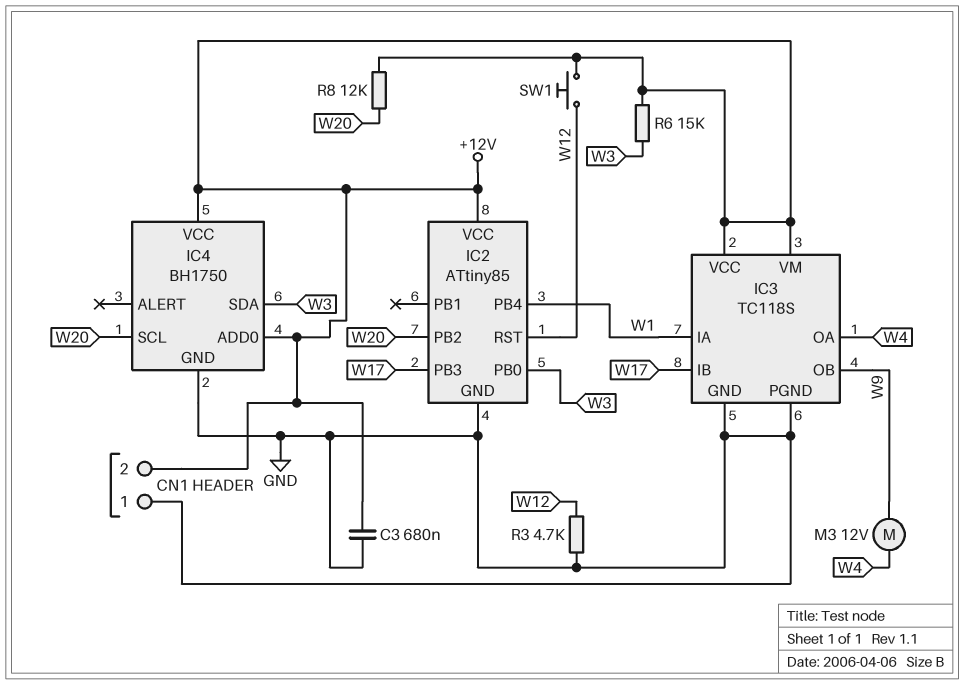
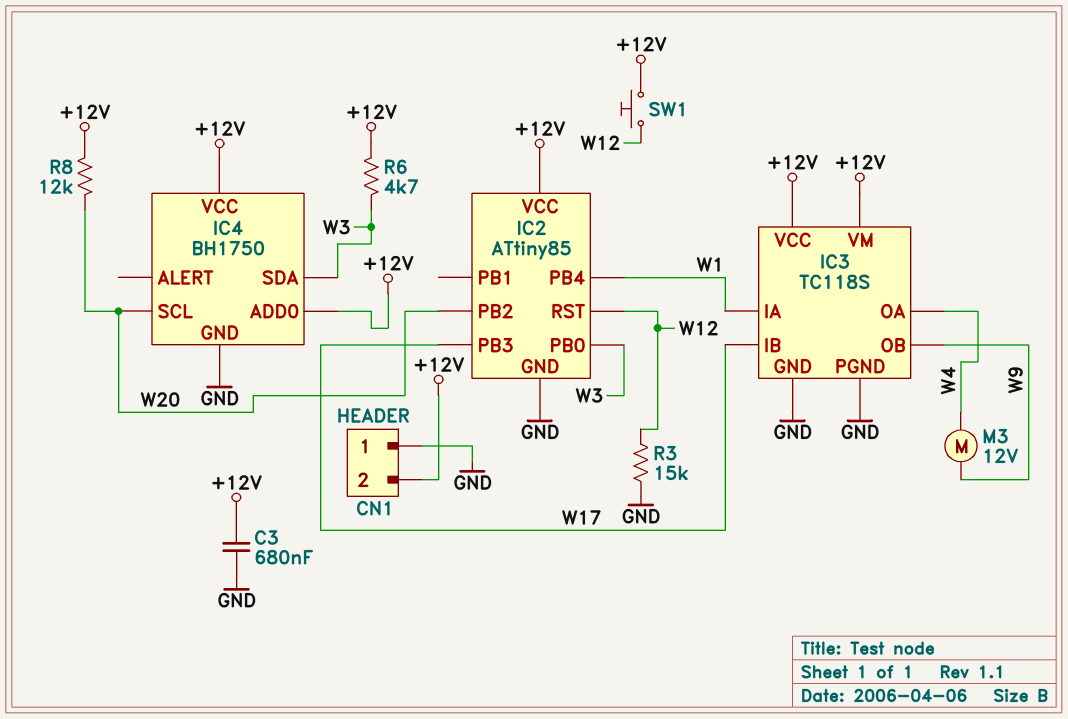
R3: 4.7k (GND, W12) -> 15k (GND, W12)
R6: 15k (+12V, W3) -> 4.7k (+12V, W3)

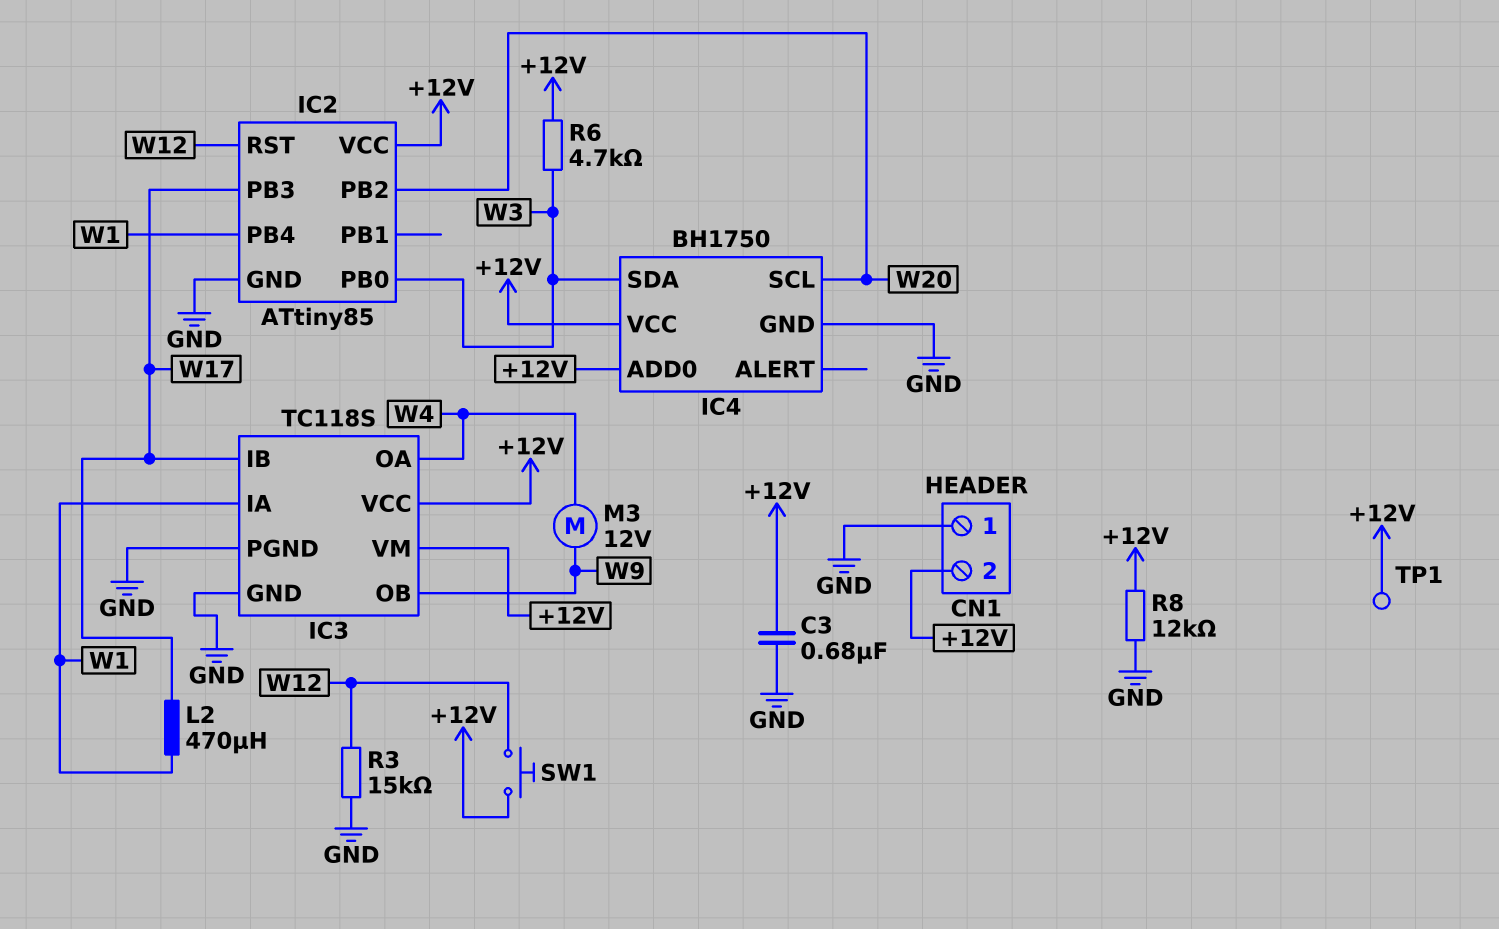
L2: none -> 470uH (W1, W17)
R8: 12k (+12V, W20) -> 12k (+12V, GND)
TP1: none -> test point (+12V)

